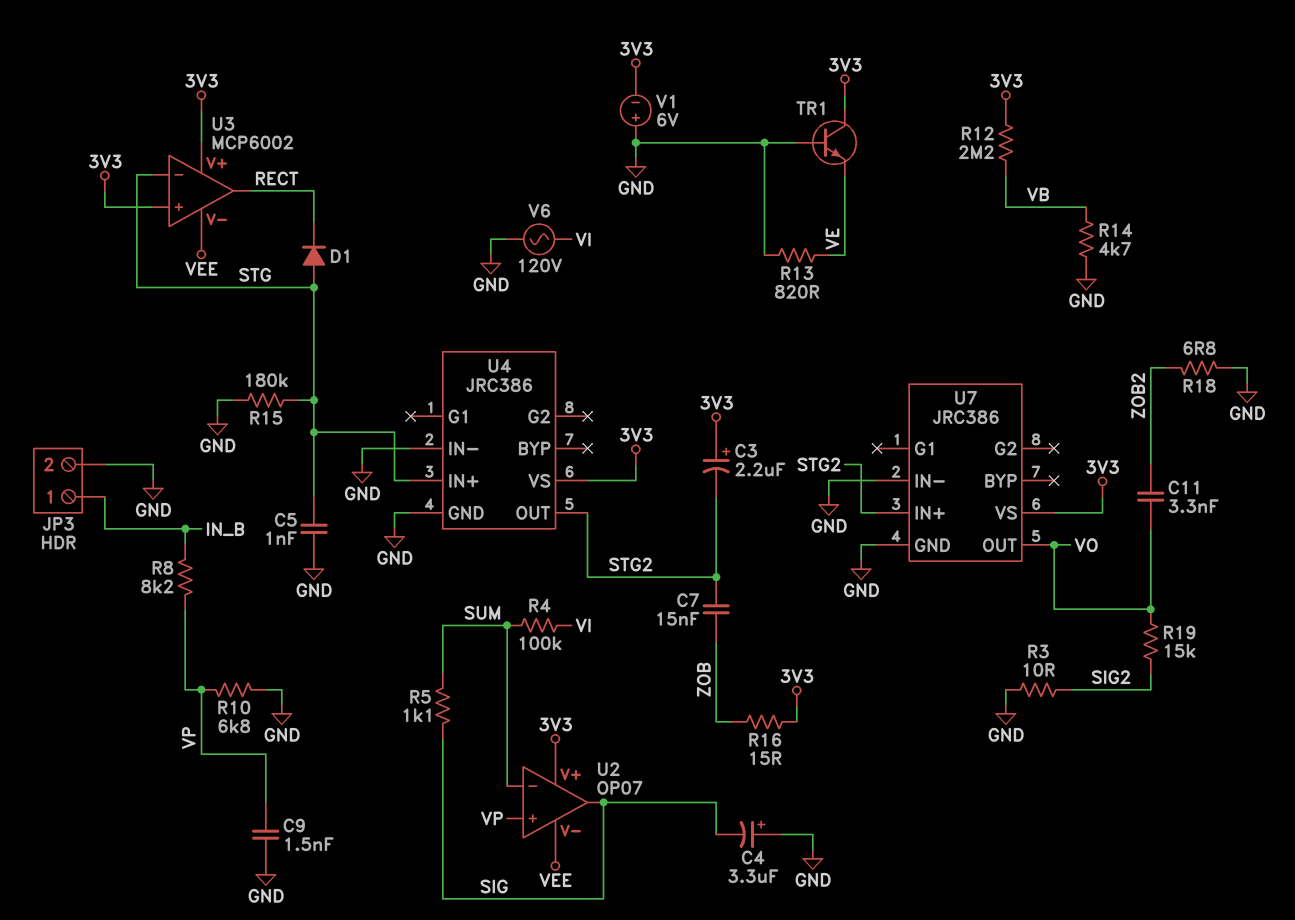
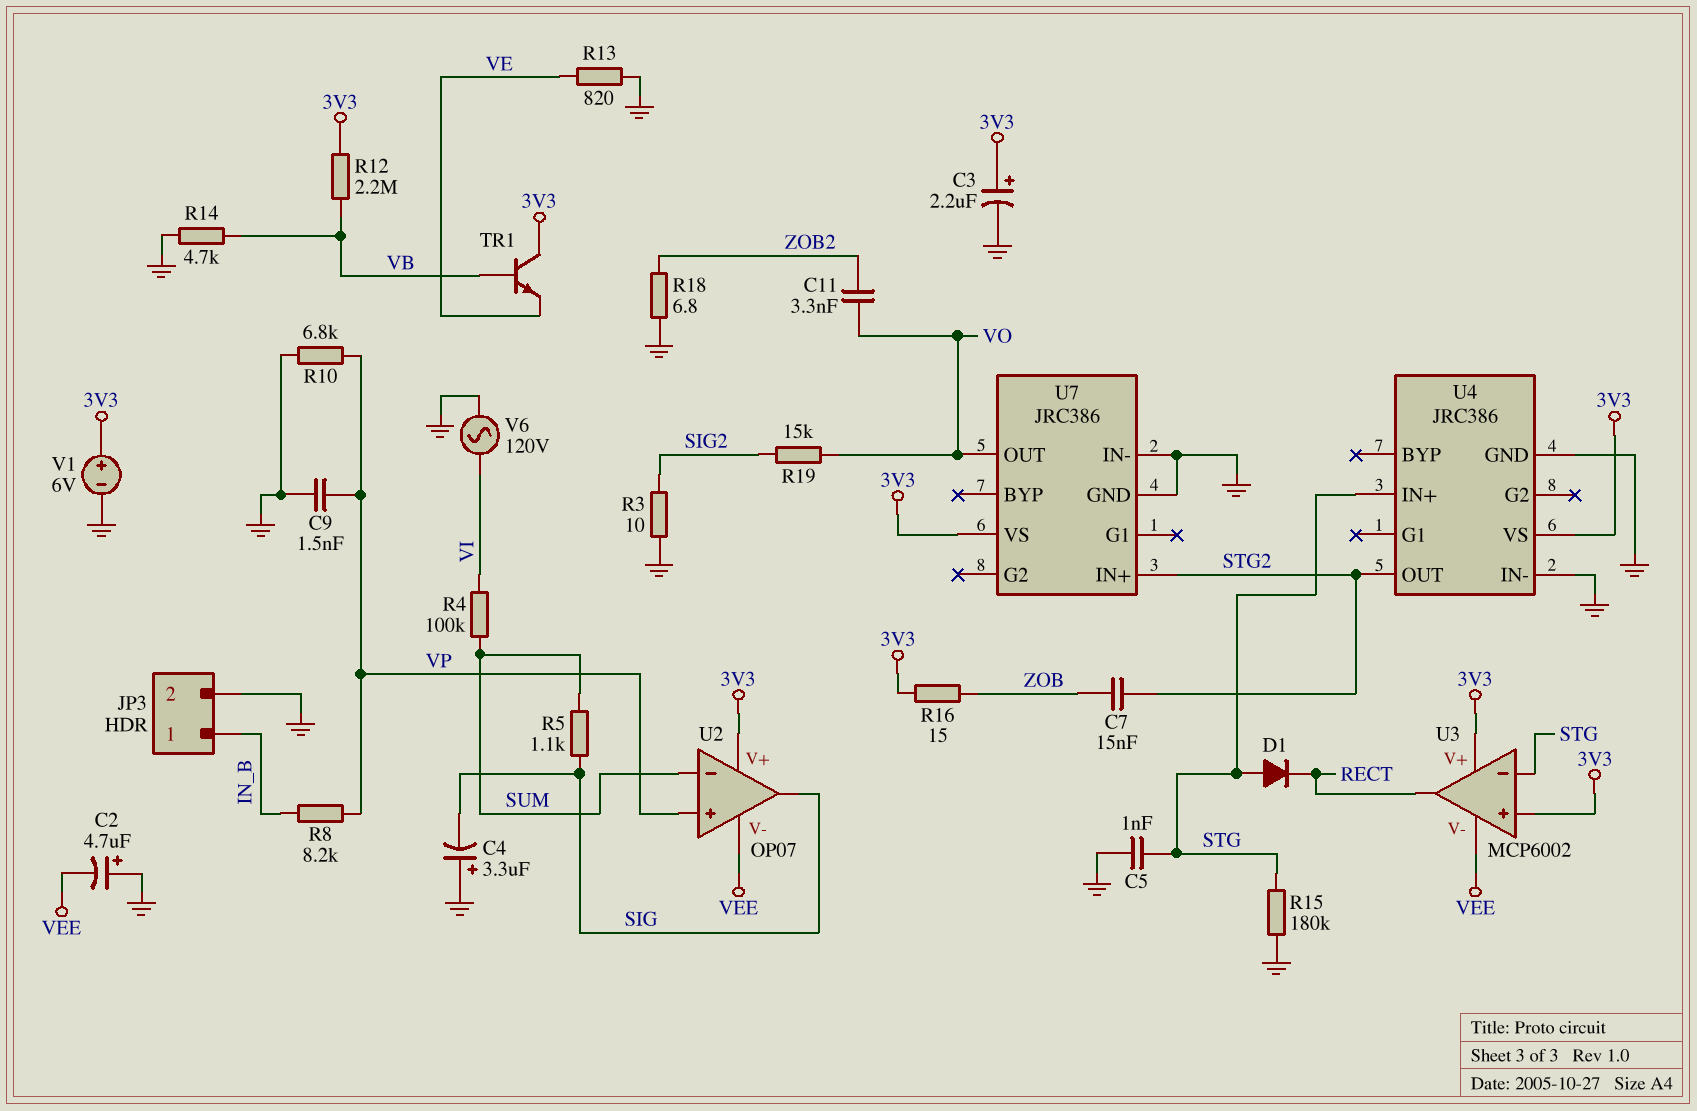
C2: none -> 4.7uF (plus GND, minus VEE)
C3: 2.2uF (plus 3V3, minus STG2) -> 2.2uF (plus 3V3, minus GND)
TR1: NPN (B GND, C 3V3, E VE) -> NPN (B VB, C 3V3, E VE)
V1: 6V (plus GND, minus 3V3) -> 6V (plus 3V3, minus GND)

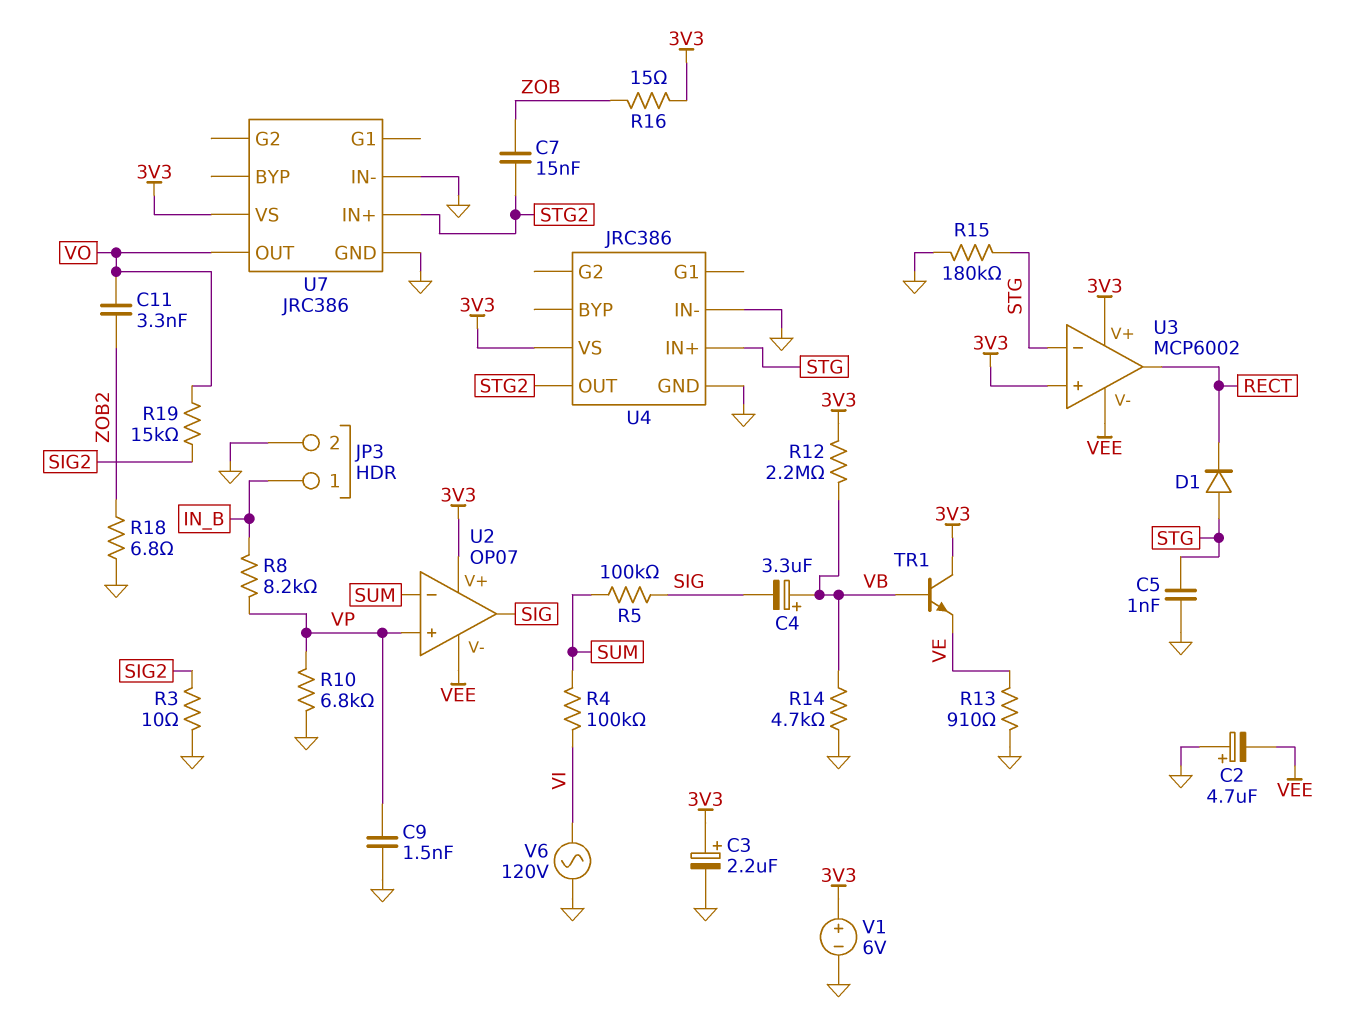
C4: 3.3uF (plus GND, minus SIG) -> 3.3uF (plus VB, minus SIG)
R5: 1.1k (SIG, SUM) -> 100k (SIG, SUM)
R13: 820 (GND, VE) -> 910 (GND, VE)

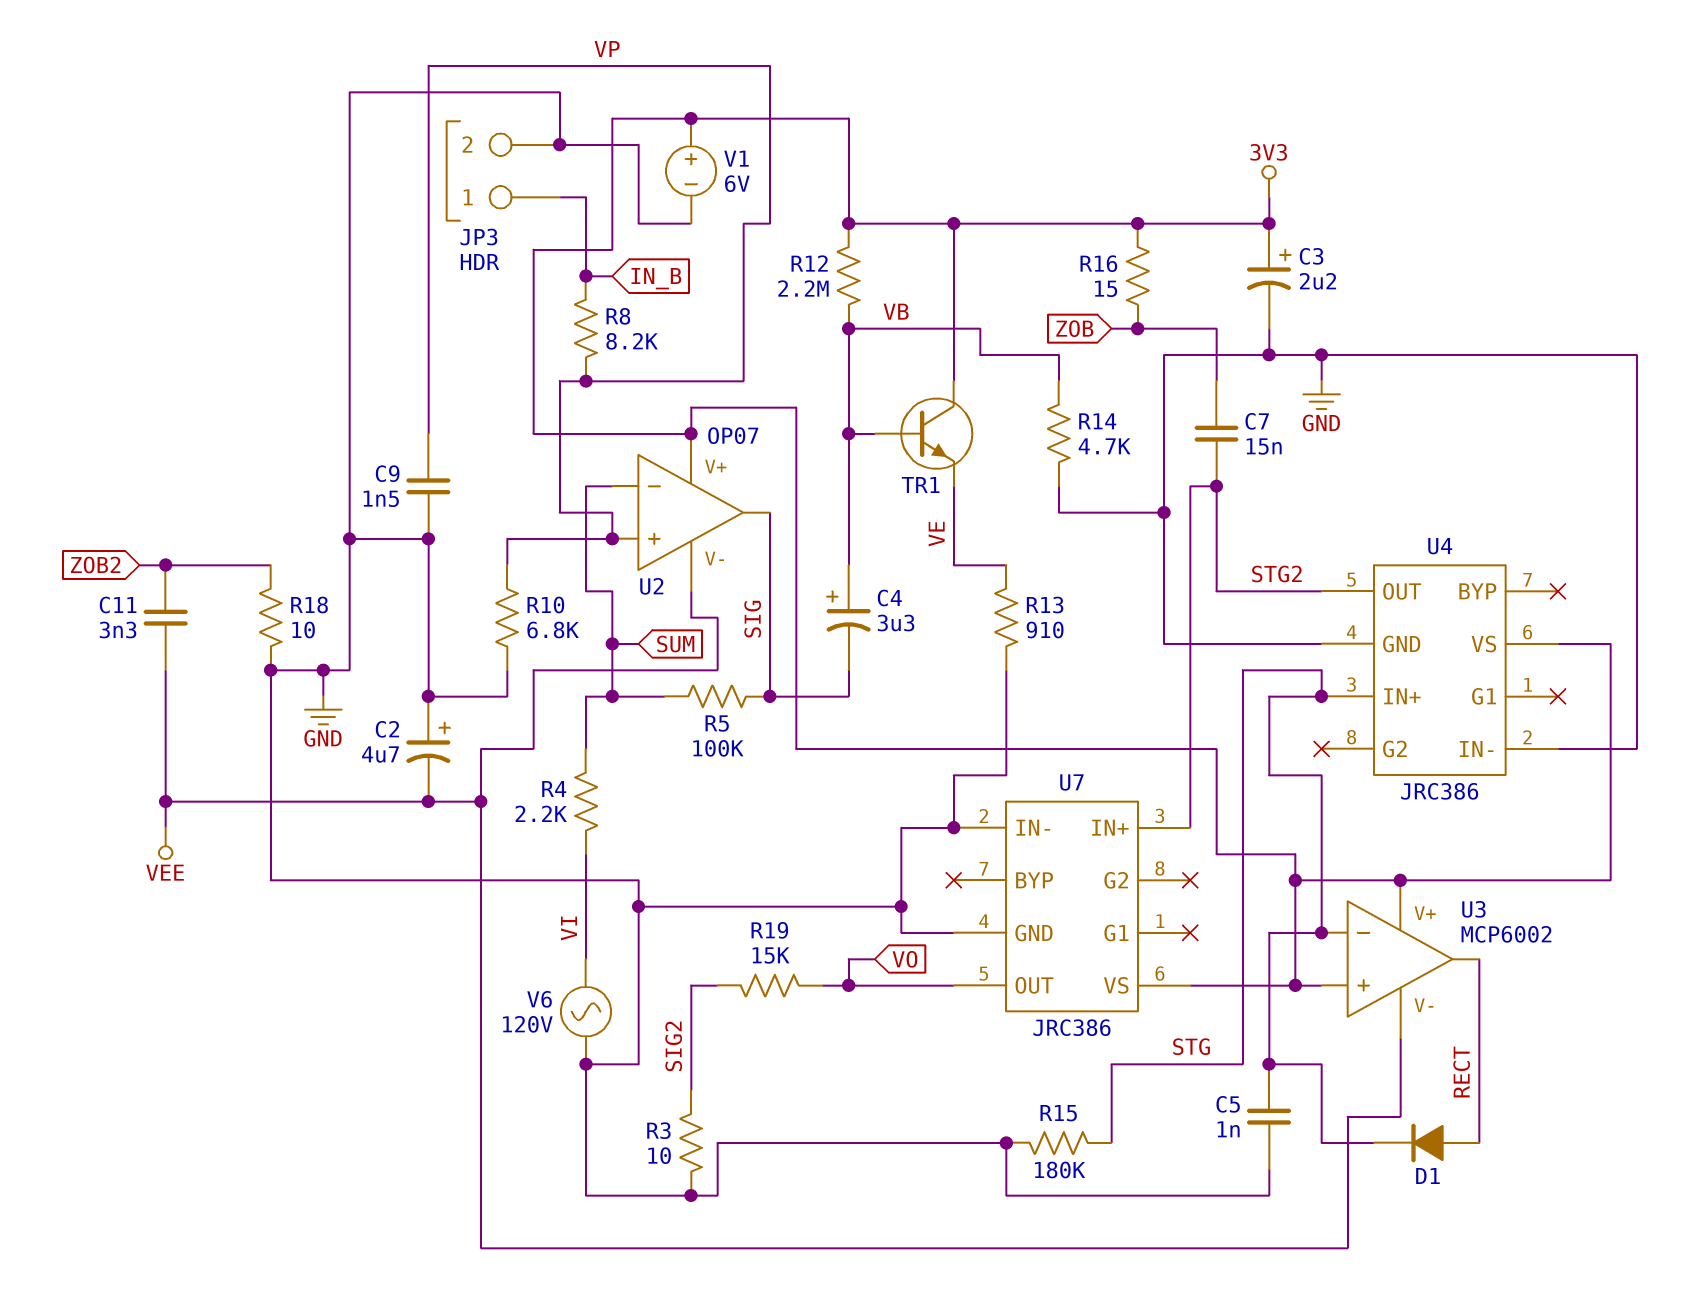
C11: 3.3nF (VO, ZOB2) -> 3.3nF (VEE, ZOB2)
D1: diode (A STG, K RECT) -> diode (A RECT, K STG)
R4: 100k (SUM, VI) -> 2.2k (SUM, VI)
R18: 6.8 (GND, ZOB2) -> 10 (GND, ZOB2)

